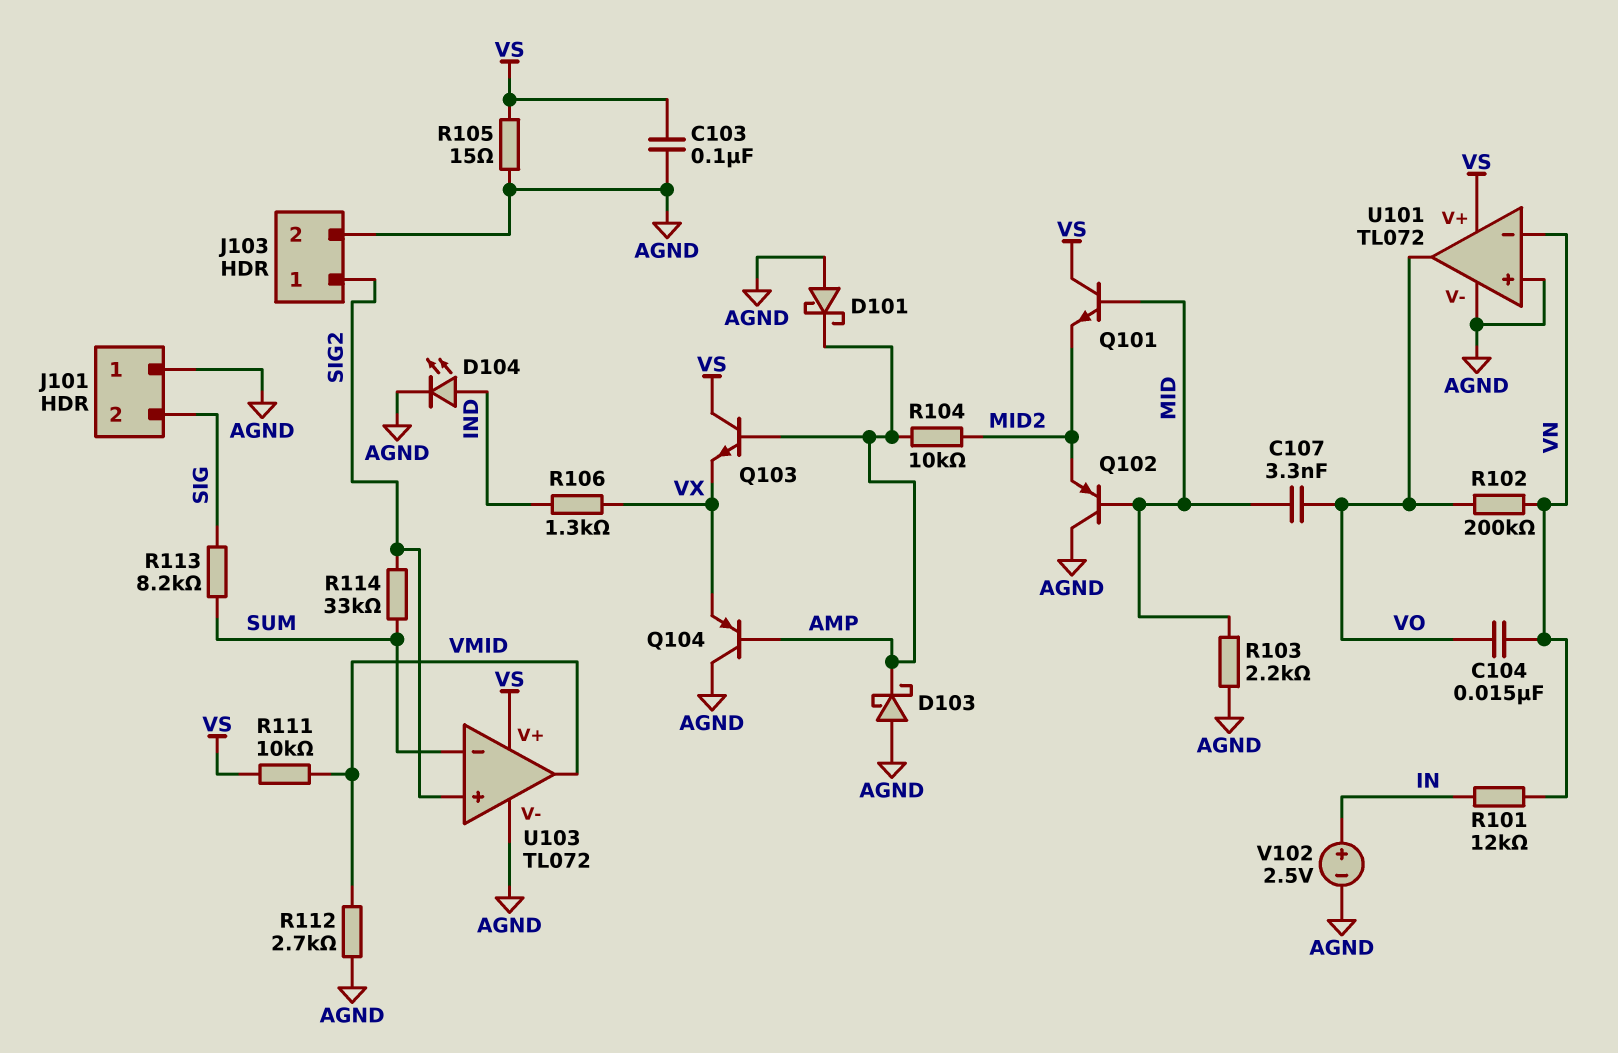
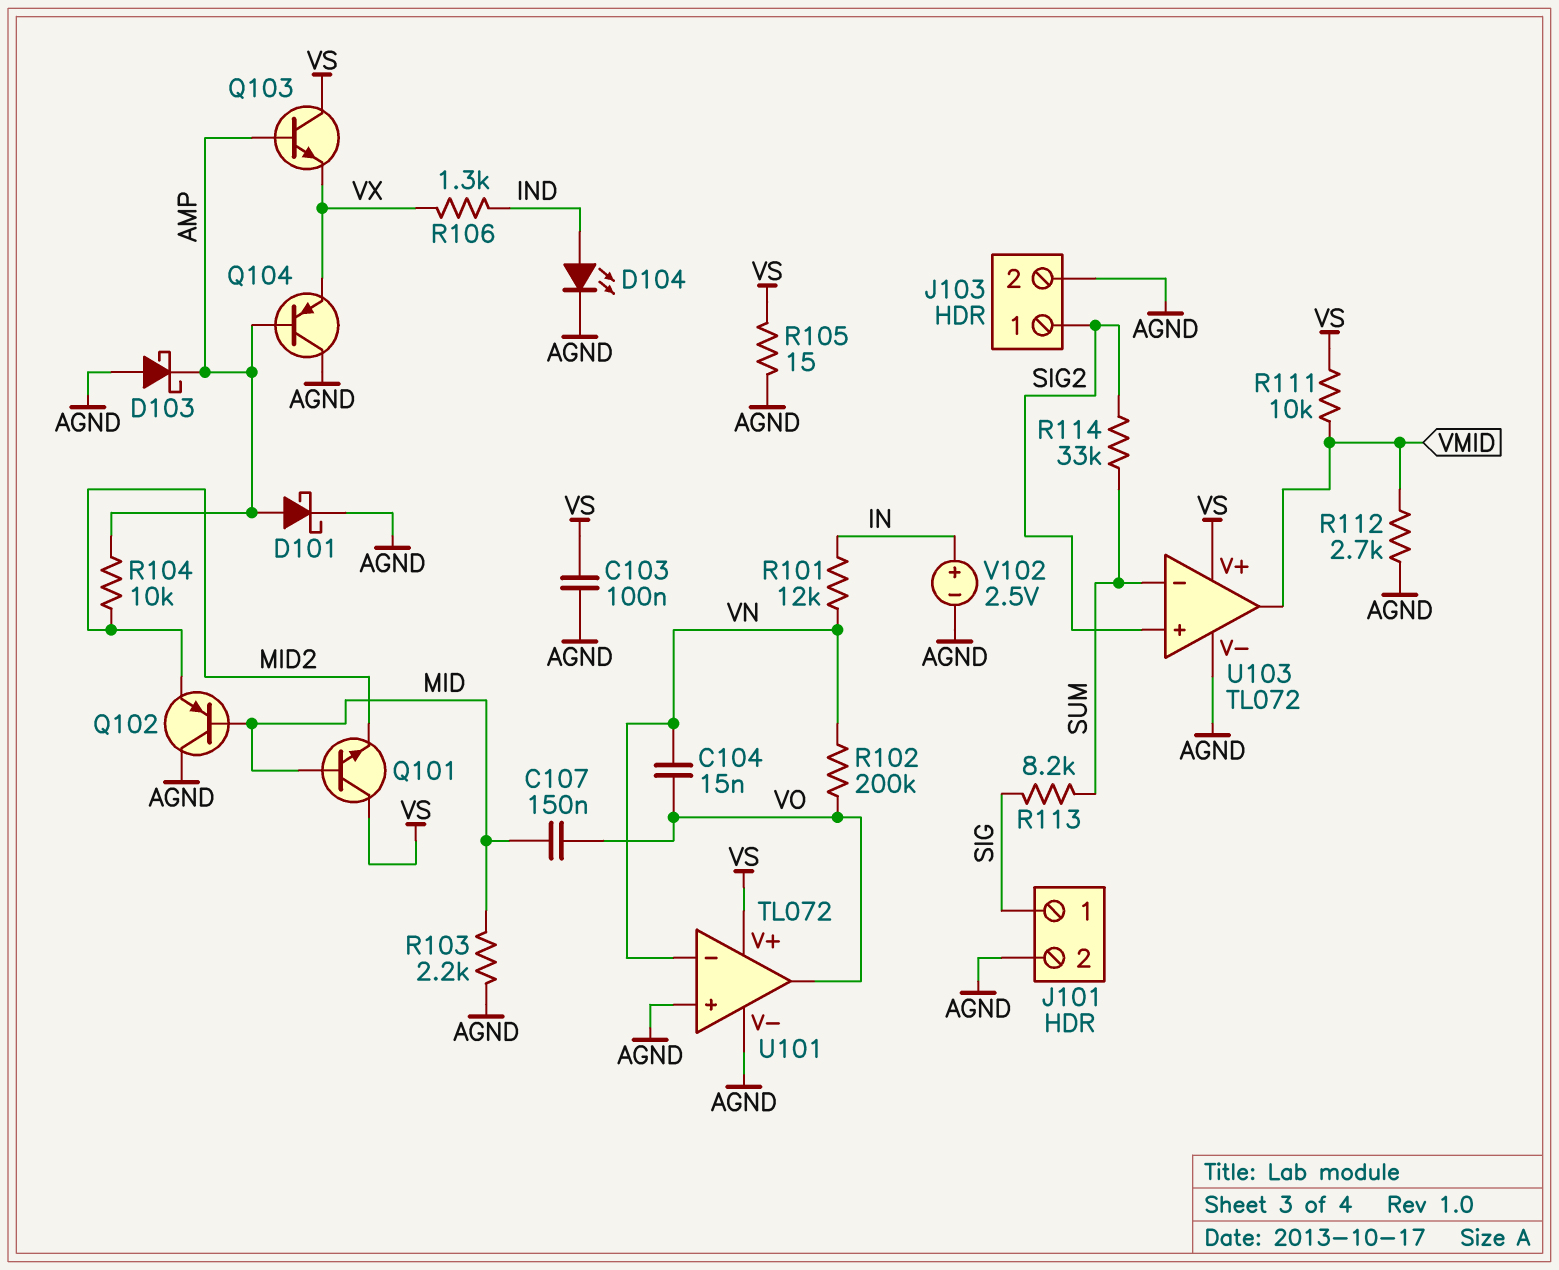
C107: 3.3nF (MID, VO) -> 150nF (MID, VO)
D101: schottky (A AGND, K AMP) -> schottky (A AMP, K AGND)
J101 pin 1: AGND -> SIG
J101 pin 2: SIG -> AGND

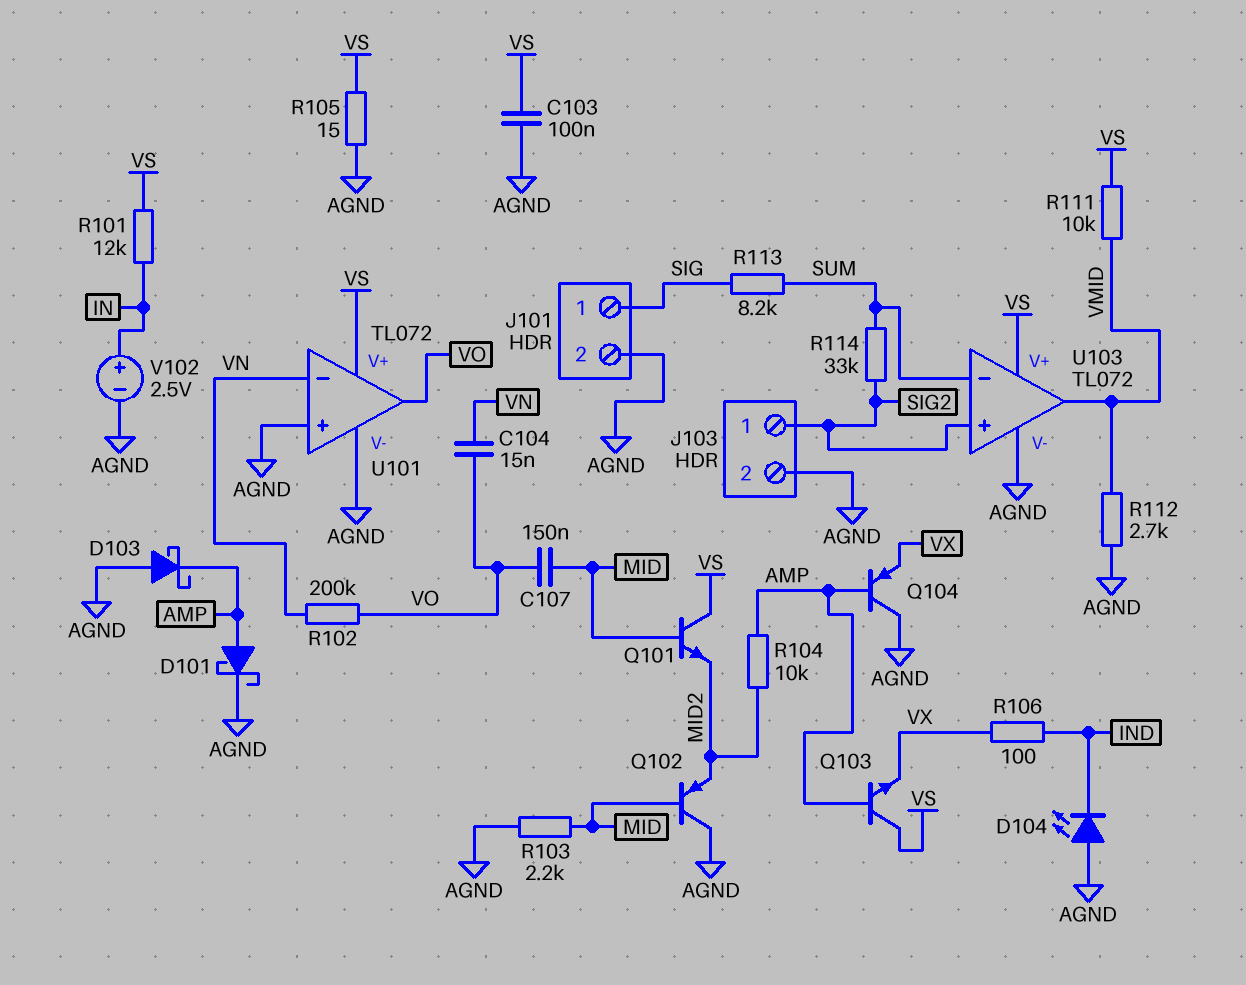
D104: LED (A IND, K AGND) -> LED (A AGND, K IND)
R101: 12k (IN, VN) -> 12k (IN, VS)
R106: 1.3k (IND, VX) -> 100 (IND, VX)

